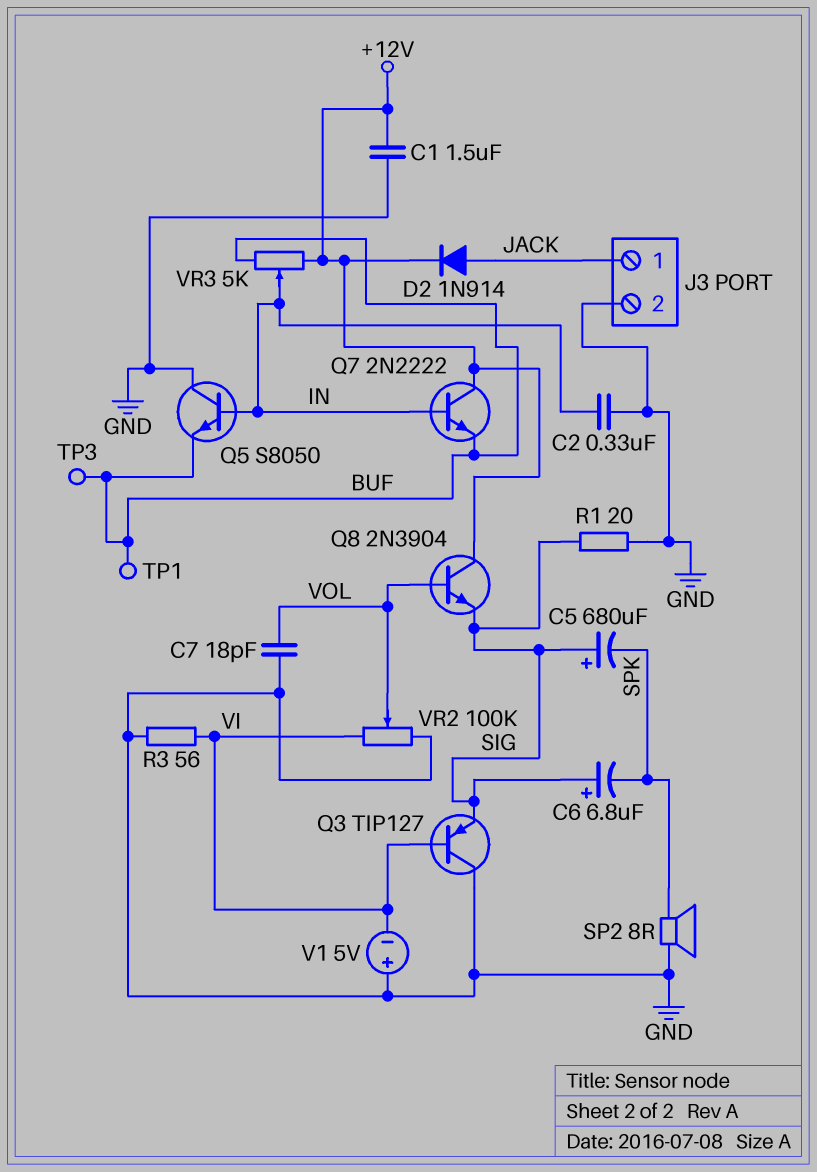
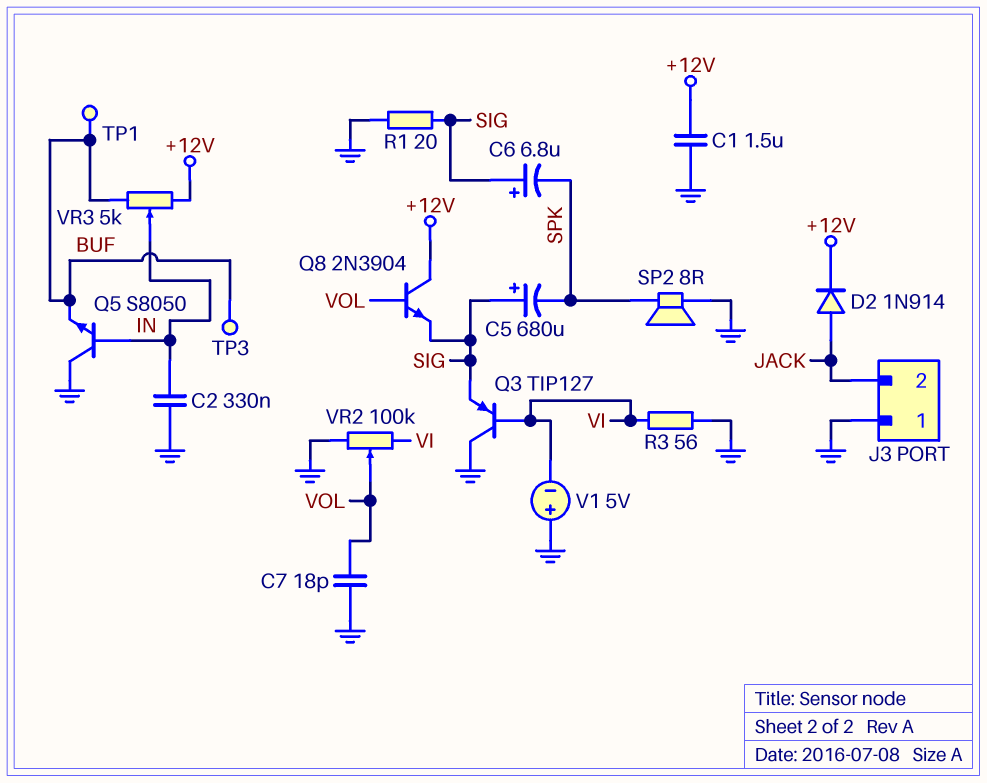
J3 pin 1: JACK -> GND
J3 pin 2: GND -> JACK
Q7: NPN 2N2222 (B IN, C +12V, E BUF) -> none

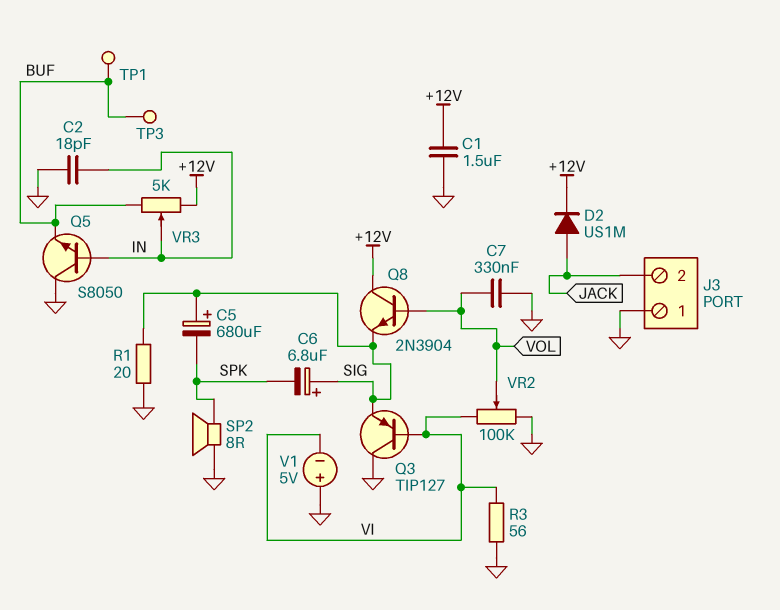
C2: 330nF (GND, IN) -> 18pF (GND, IN)
C7: 18pF (GND, VOL) -> 330nF (GND, VOL)
D2: diode 1N914 (A JACK, K +12V) -> diode US1M (A JACK, K +12V)

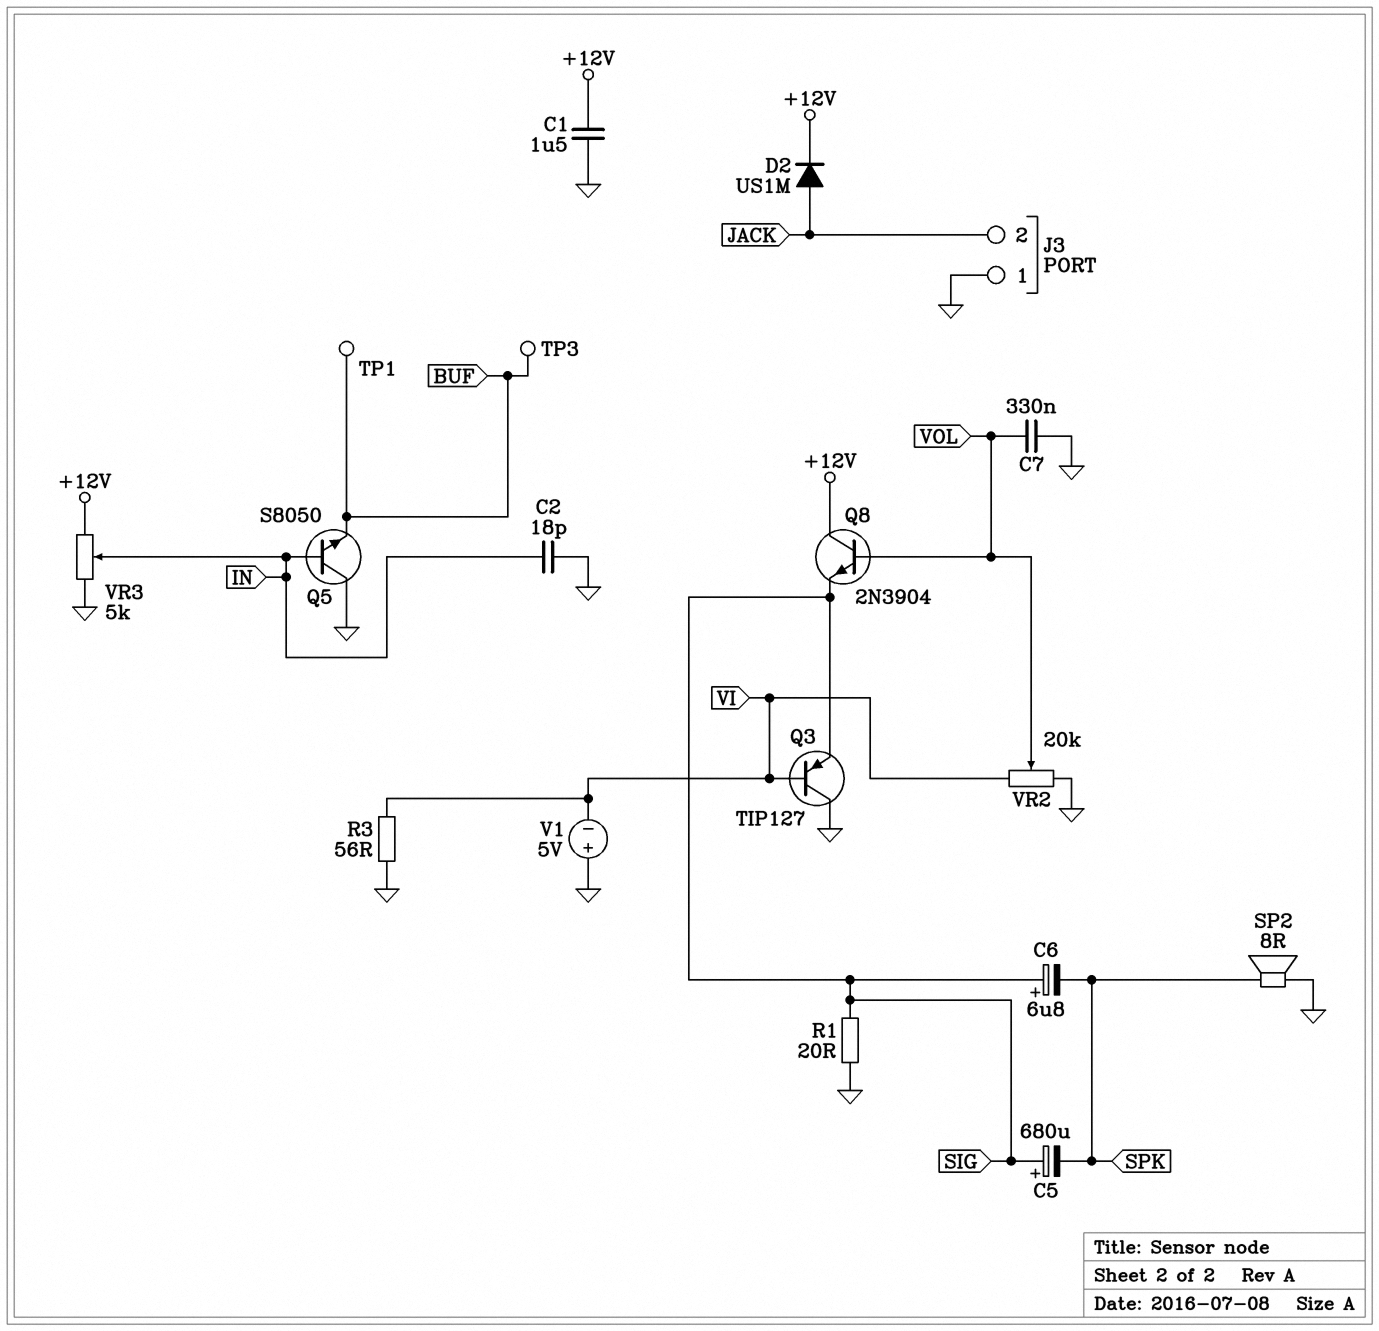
VR2: 100k (GND, VI, wiper VOL) -> 20k (GND, VI, wiper VOL)
VR3: 5k (+12V, BUF, wiper IN) -> 5k (+12V, GND, wiper IN)

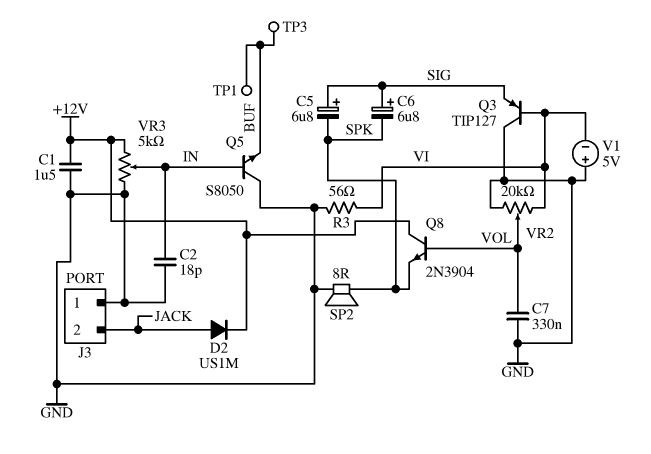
C5: 680uF (plus SIG, minus SPK) -> 6.8uF (plus SIG, minus SPK)
Q8: NPN 2N3904 (B VOL, C +12V, E SIG) -> NPN 2N3904 (B VOL, C +12V, E SPK)
R1: 20 (GND, SIG) -> none

